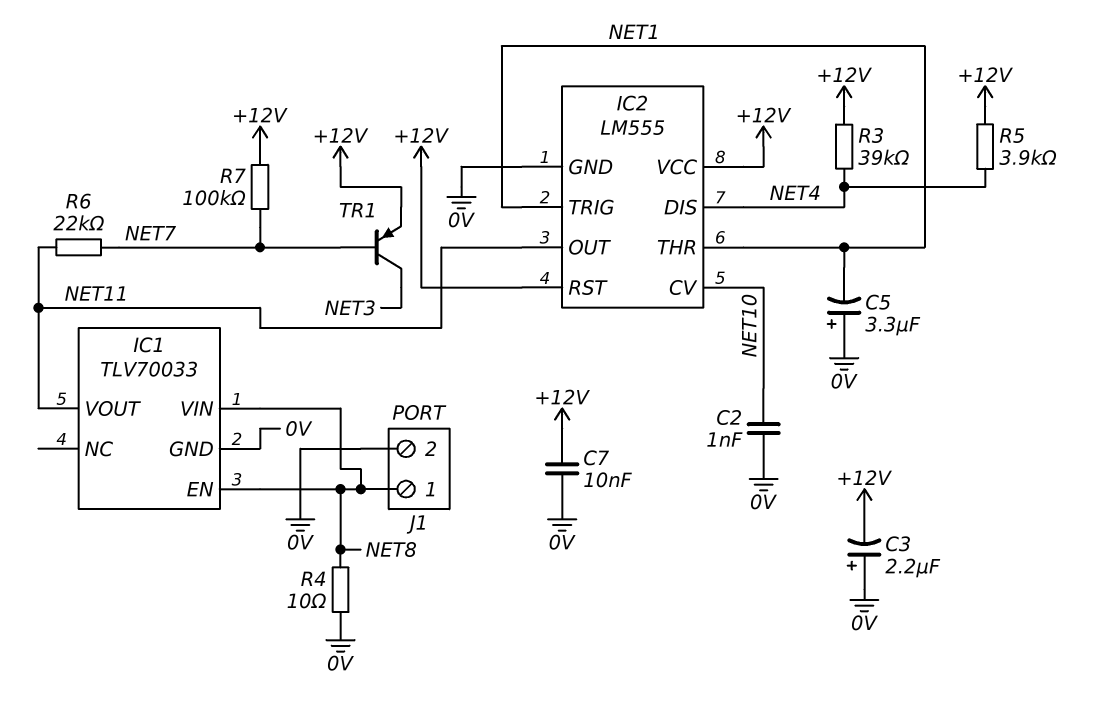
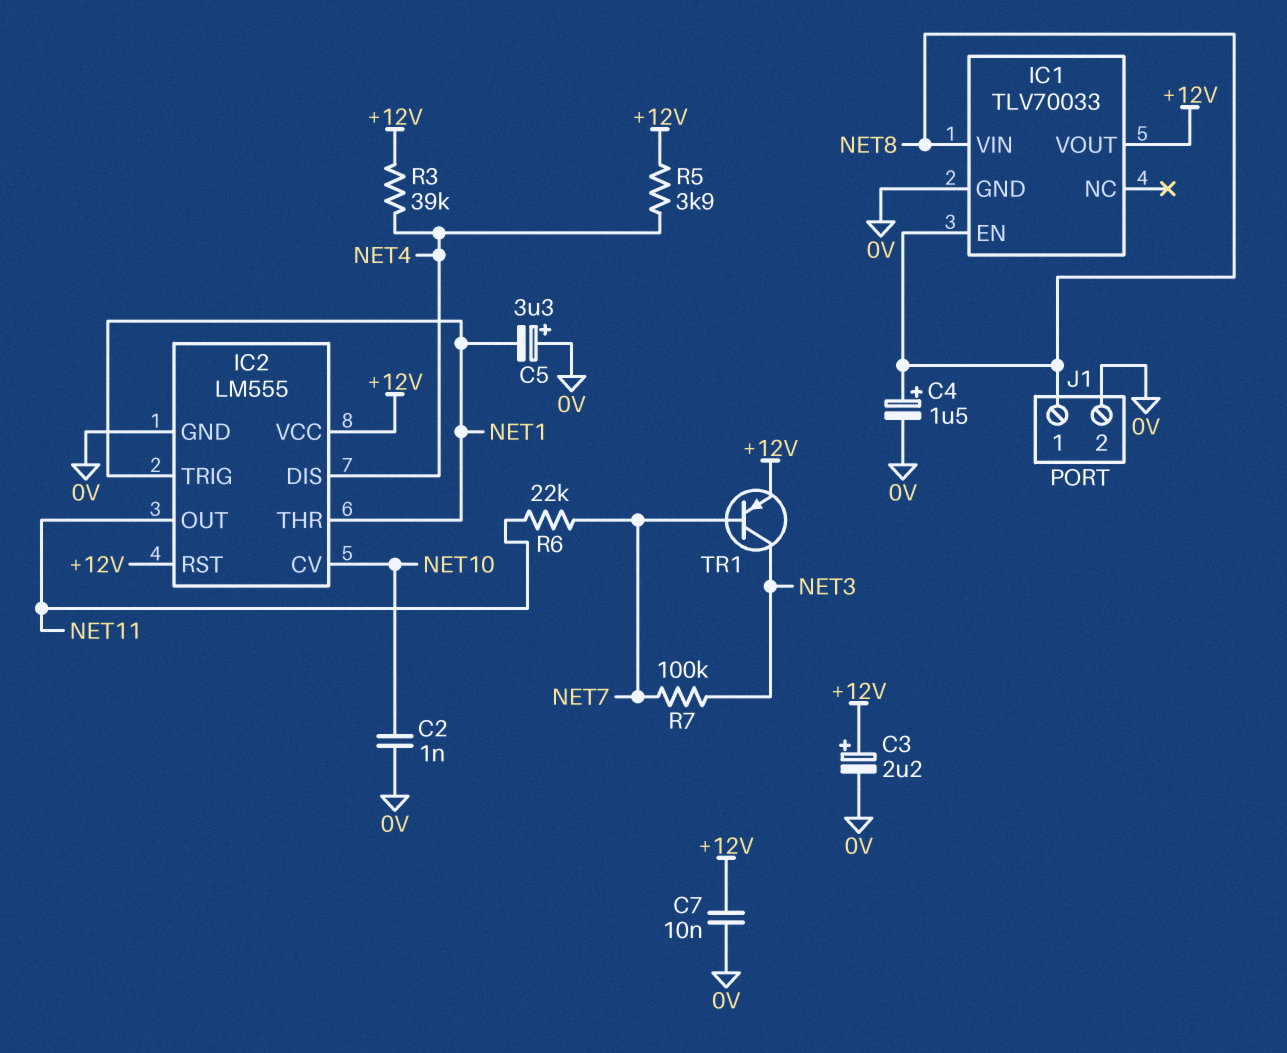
C3: 2.2uF (plus 0V, minus +12V) -> 2.2uF (plus +12V, minus 0V)
C4: none -> 1.5uF (plus NET8, minus 0V)
IC1 pin VOUT: NET11 -> +12V
R4: 10 (0V, NET8) -> none
R7: 100k (+12V, NET7) -> 100k (NET3, NET7)

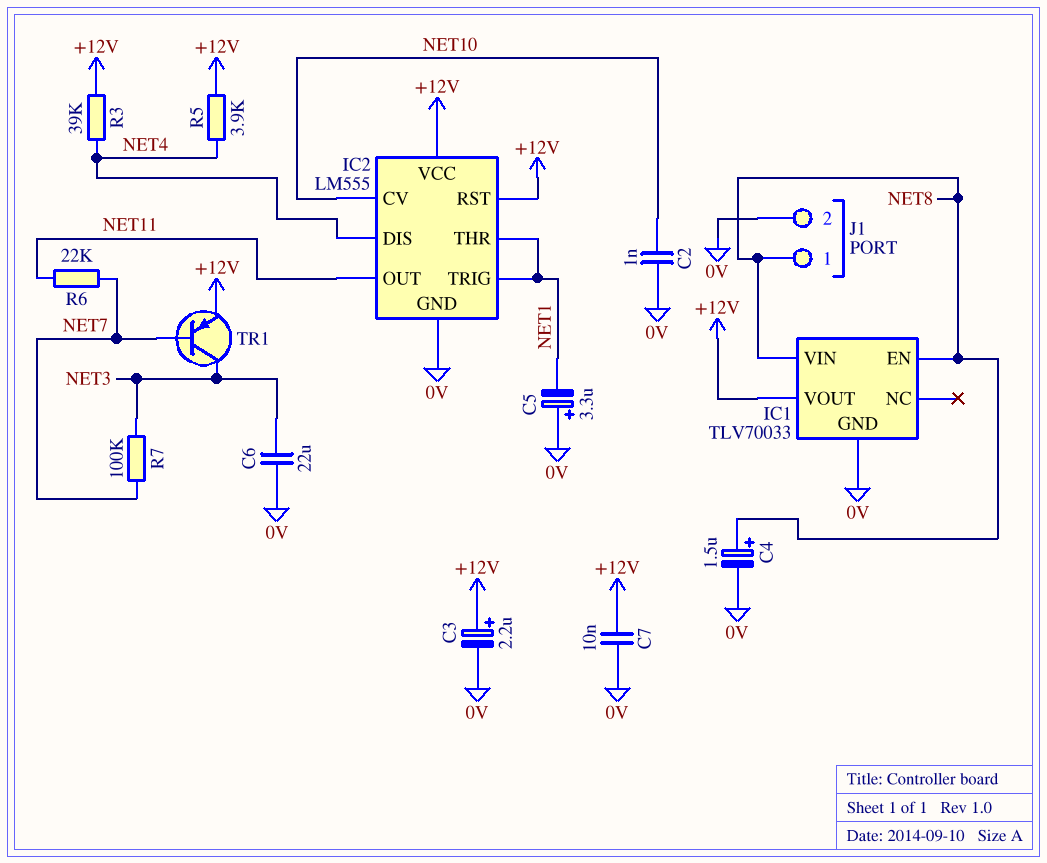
C6: none -> 22uF (0V, NET3)

